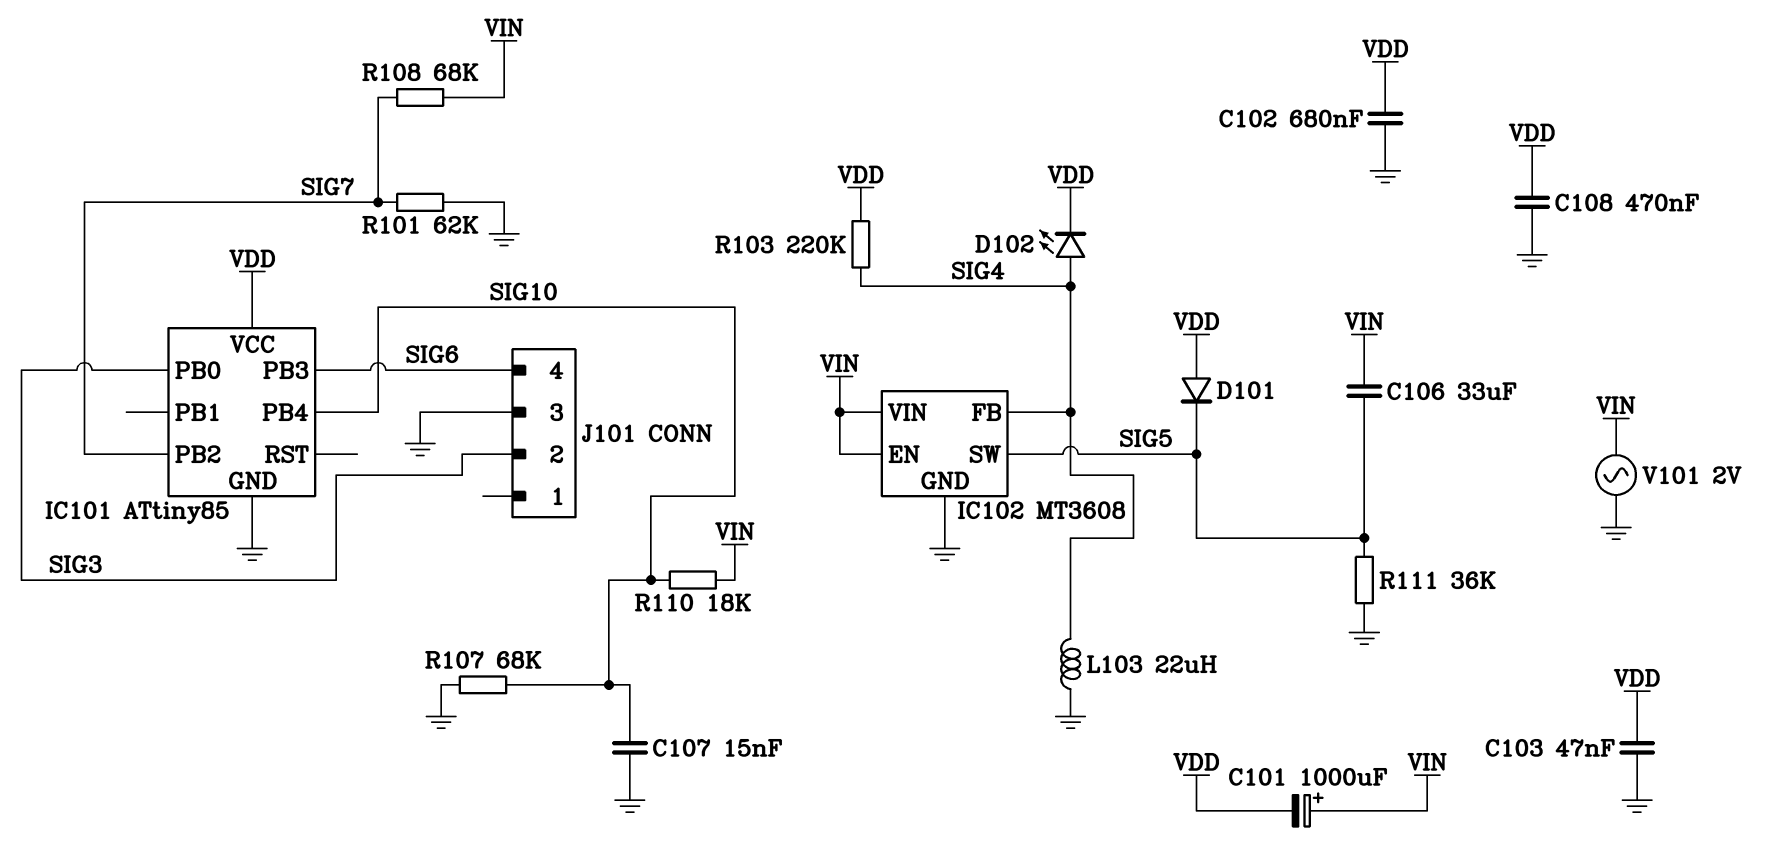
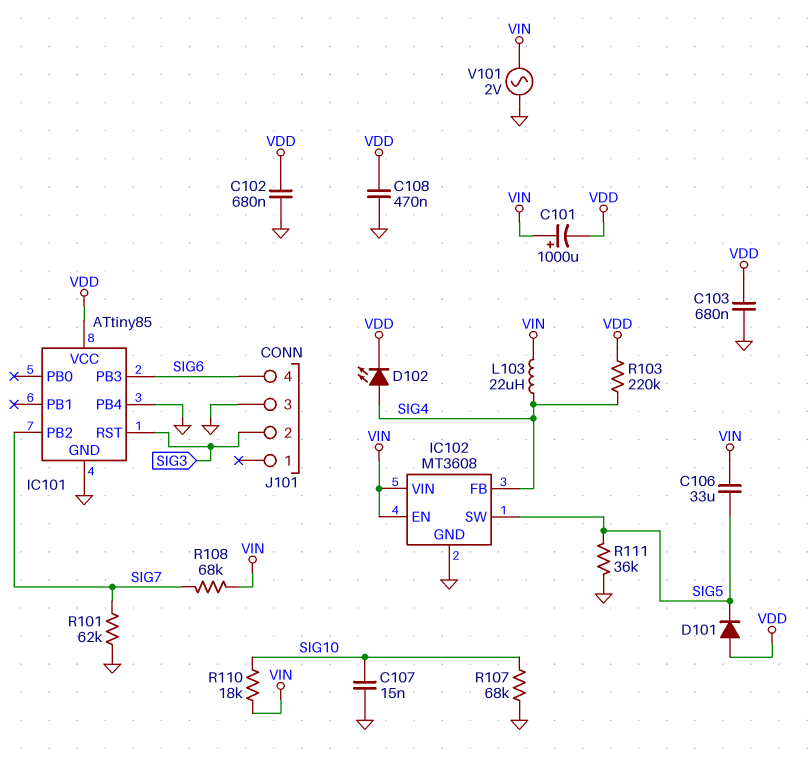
C103: 47nF (GND, VDD) -> 680nF (GND, VDD)
IC101 pin PB0: SIG3 -> none
IC101 pin PB4: SIG10 -> GND
IC101 pin RST: none -> SIG3
L103: 22uH (GND, SIG4) -> 22uH (SIG4, VIN)

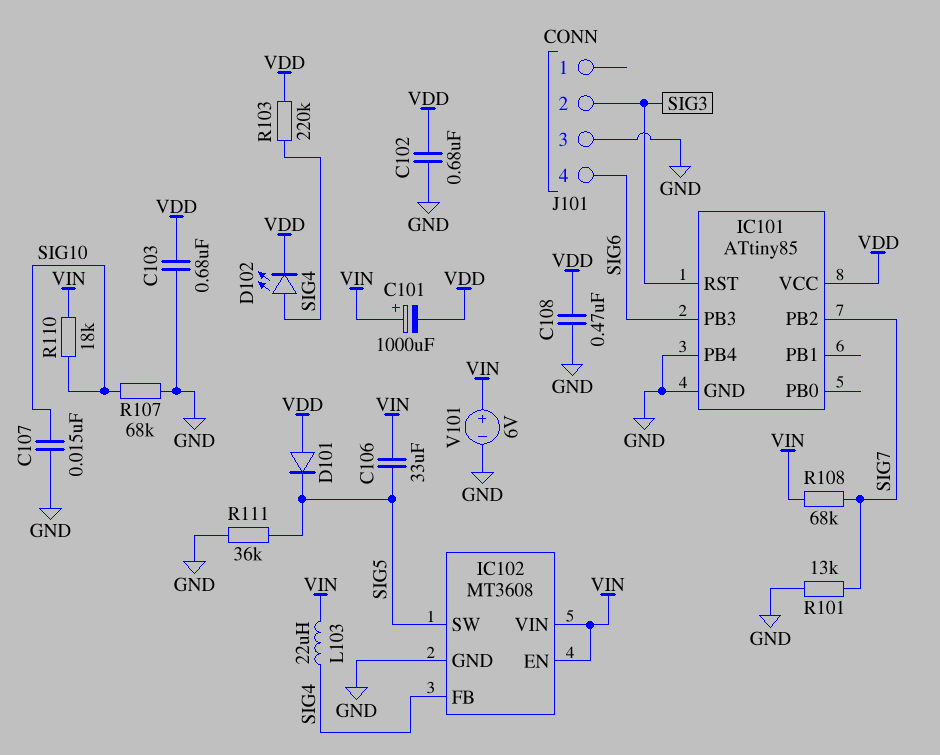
R101: 62k (GND, SIG7) -> 13k (GND, SIG7)
V101: AC 2V (GND, VIN) -> 6V (plus VIN, minus GND)

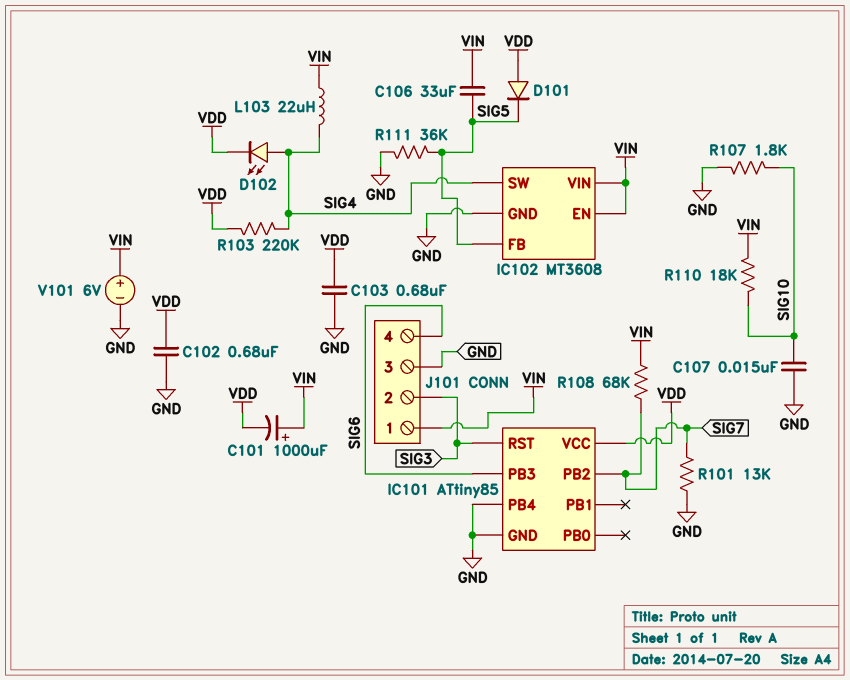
C108: 470nF (GND, VDD) -> none
IC102 pin FB: SIG4 -> SIG5
IC102 pin SW: SIG5 -> SIG4
J101 pin 1: none -> VIN
R107: 68k (GND, SIG10) -> 1.8k (GND, SIG10)

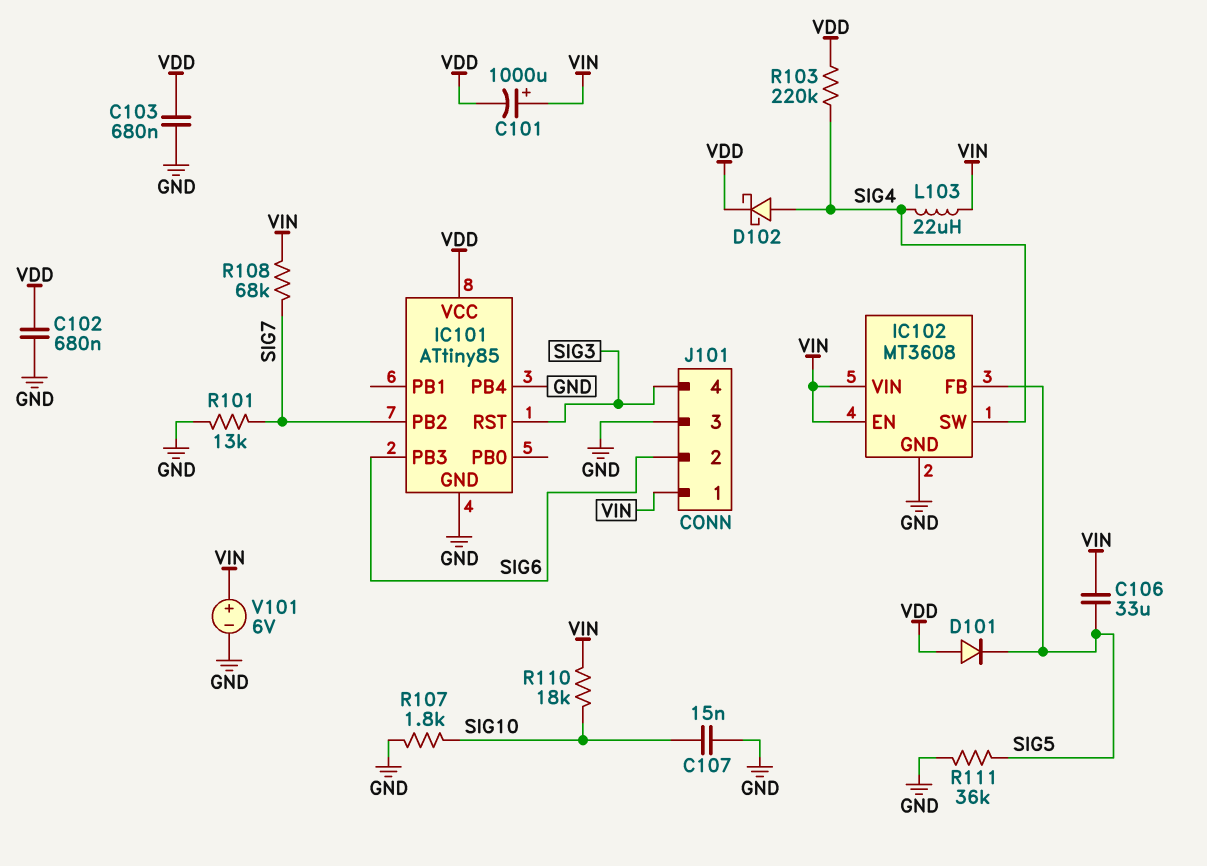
D102: LED (A SIG4, K VDD) -> schottky (A SIG4, K VDD)
J101 pin 2: SIG3 -> SIG6
J101 pin 4: SIG6 -> SIG3

